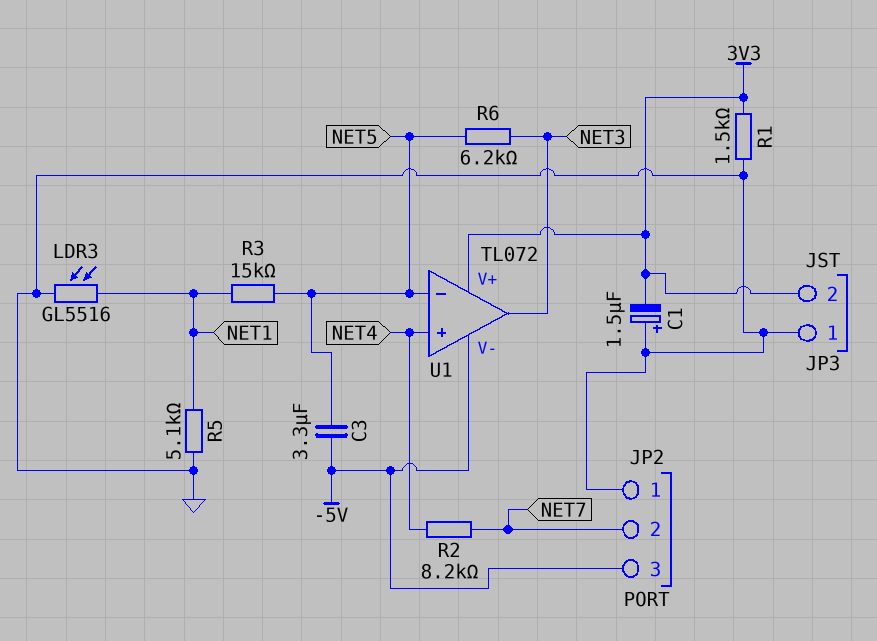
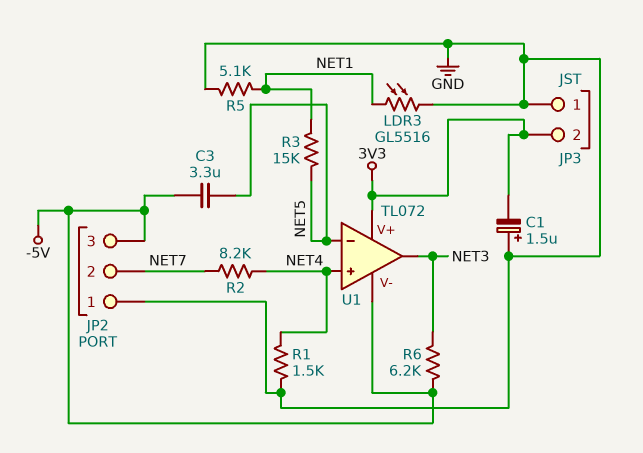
R1: 1.5k (3V3, GND) -> 1.5k (GND, NET4)
R6: 6.2k (NET3, NET5) -> 6.2k (-5V, NET3)

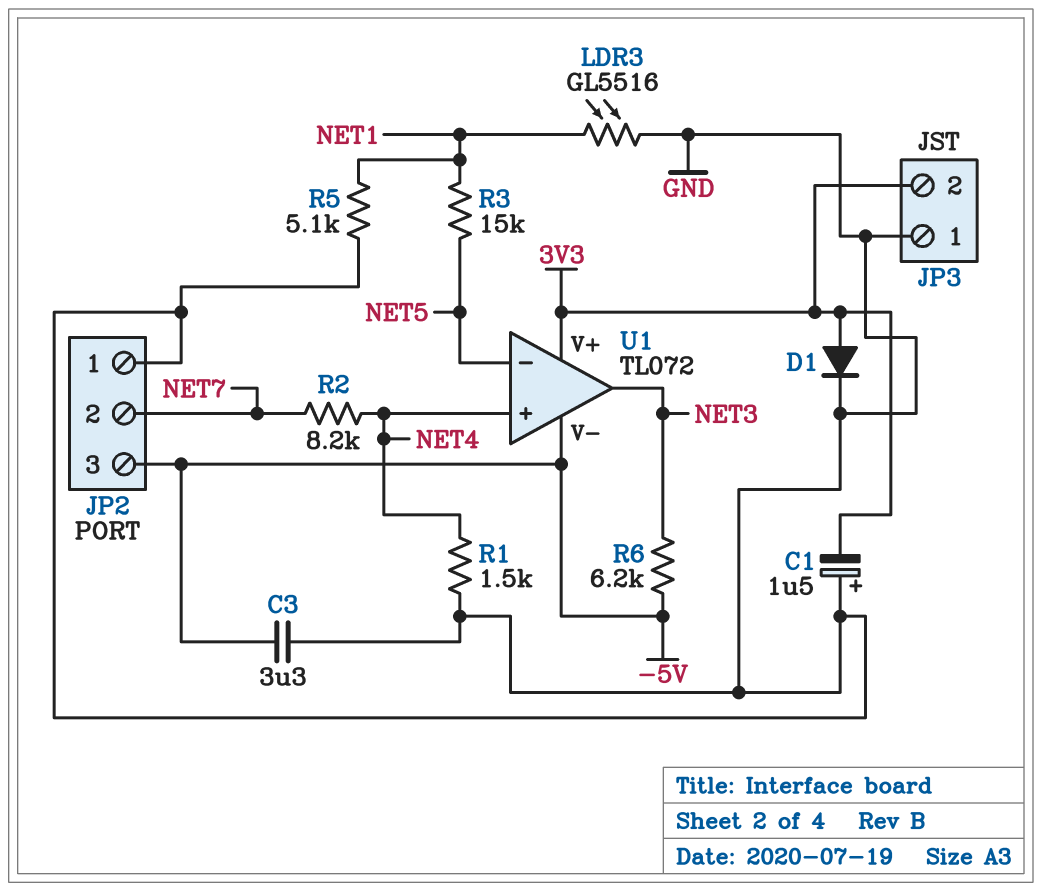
C3: 3.3uF (-5V, NET5) -> 3.3uF (-5V, GND)
D1: none -> diode (A 3V3, K GND)

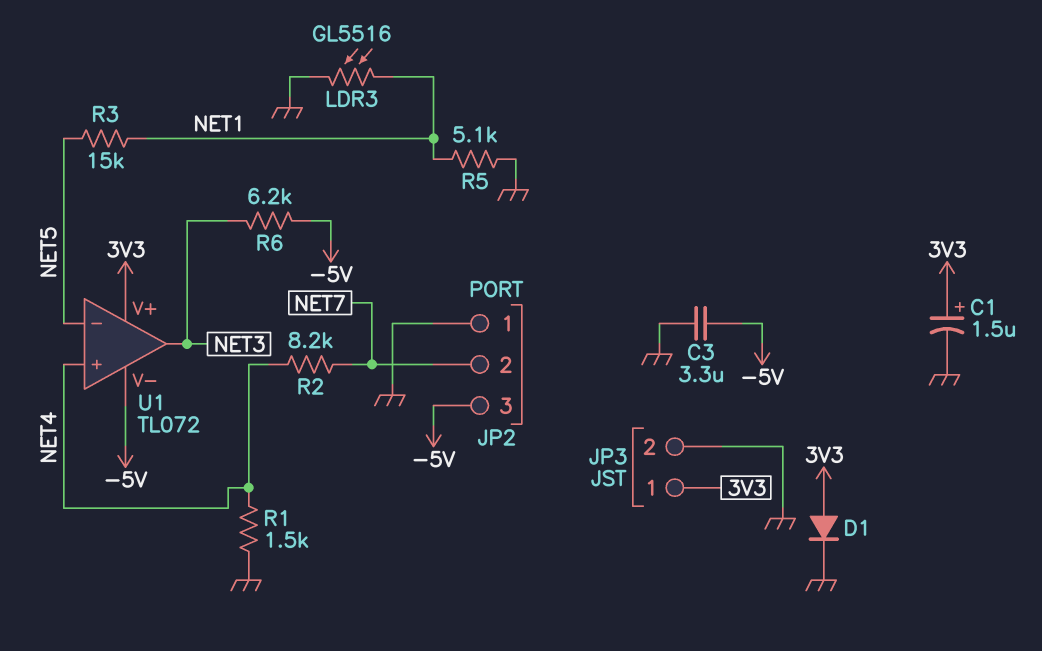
C1: 1.5uF (plus GND, minus 3V3) -> 1.5uF (plus 3V3, minus GND)
JP3 pin 1: GND -> 3V3
JP3 pin 2: 3V3 -> GND

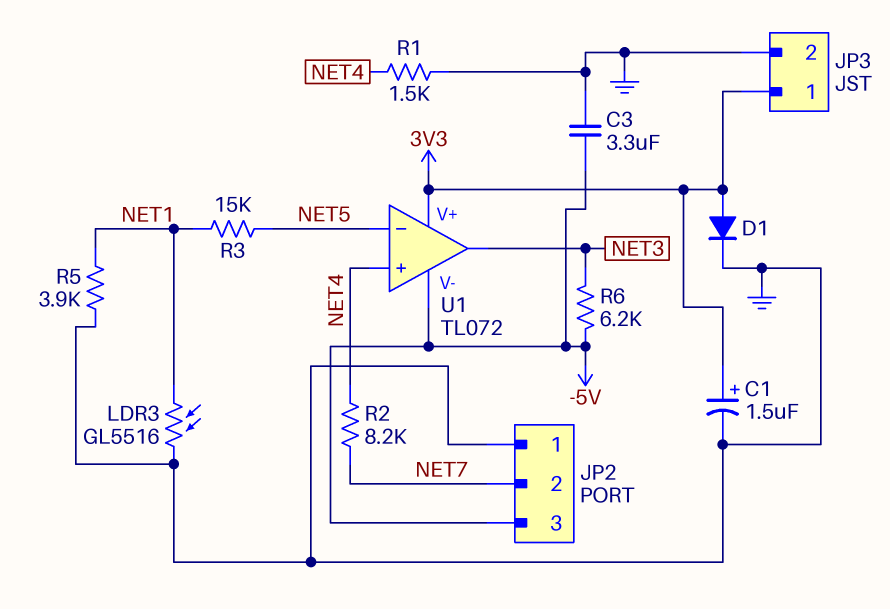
R5: 5.1k (GND, NET1) -> 3.9k (GND, NET1)

